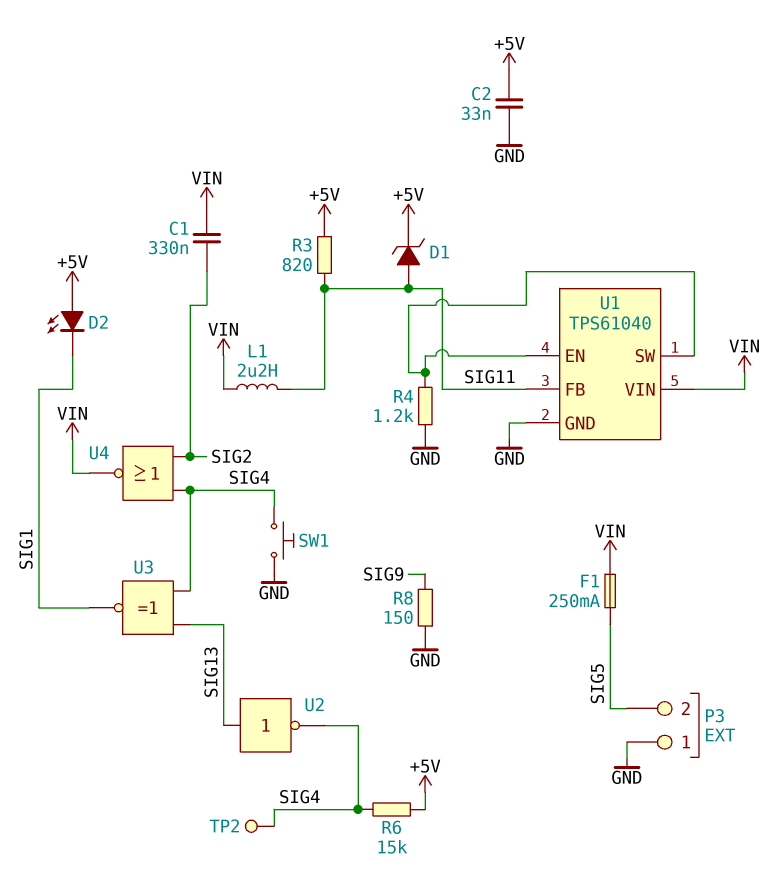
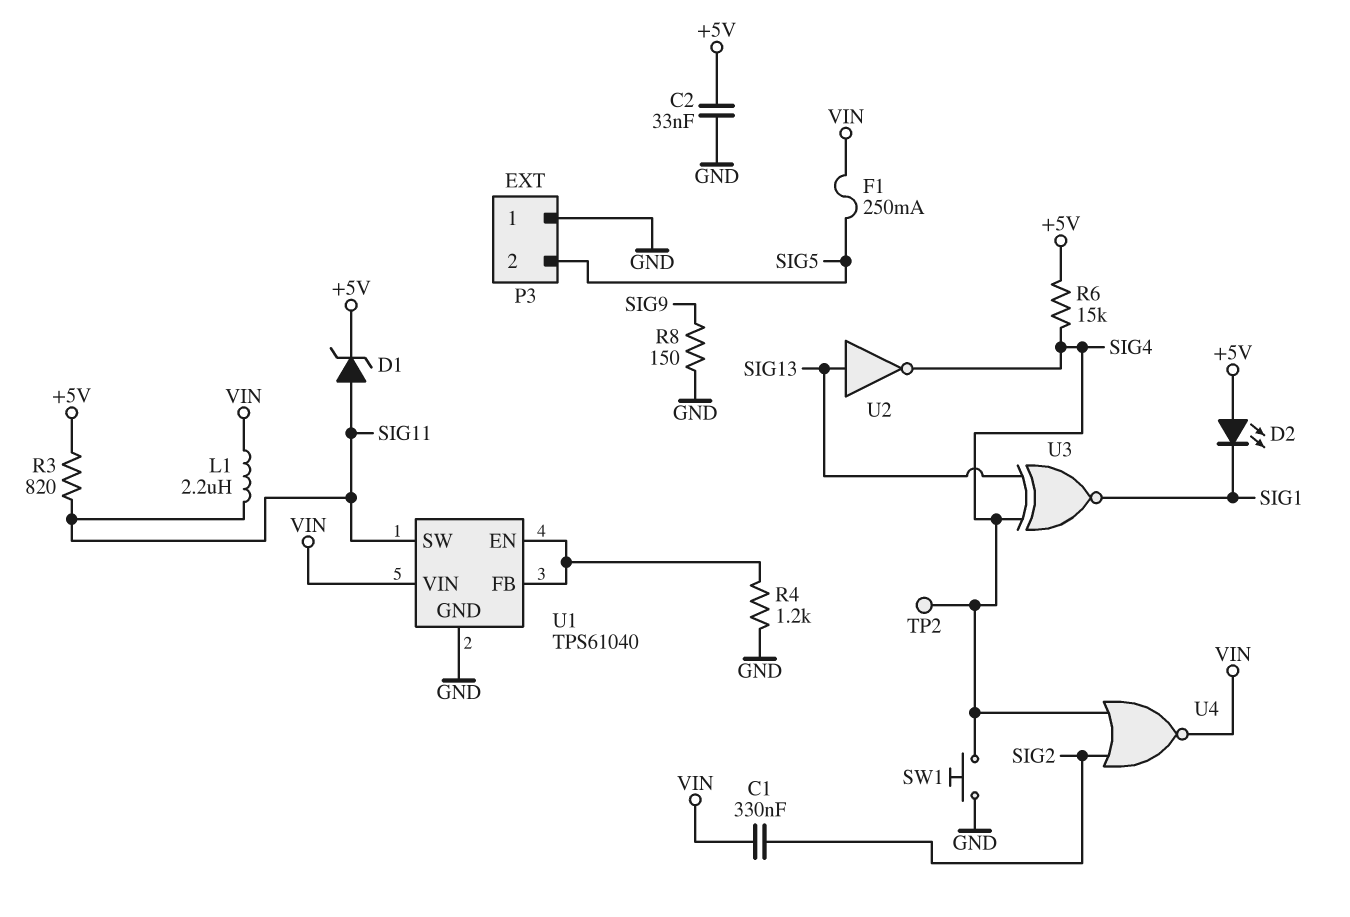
U1 pin FB: SIG11 -> U1/EN
U1 pin SW: U1/EN -> SIG11

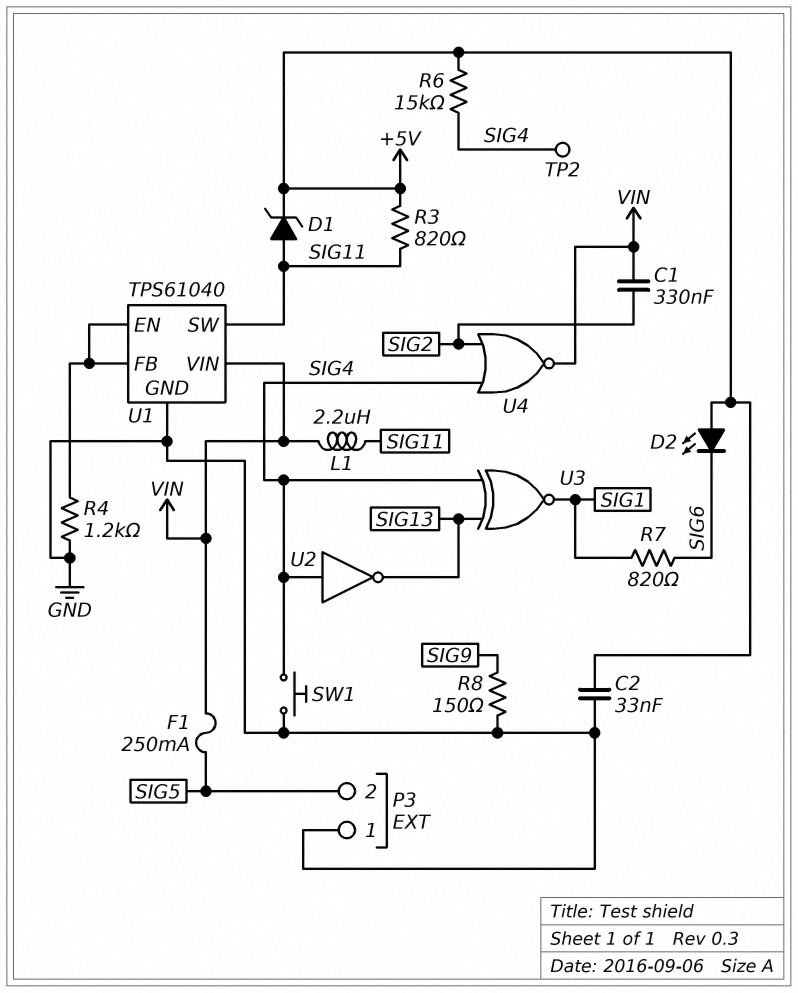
D2: LED (A +5V, K SIG1) -> LED (A +5V, K SIG6)
R7: none -> 820 (SIG1, SIG6)
U2: NOT (in SIG13, out SIG4) -> NOT (in SIG4, out SIG13)

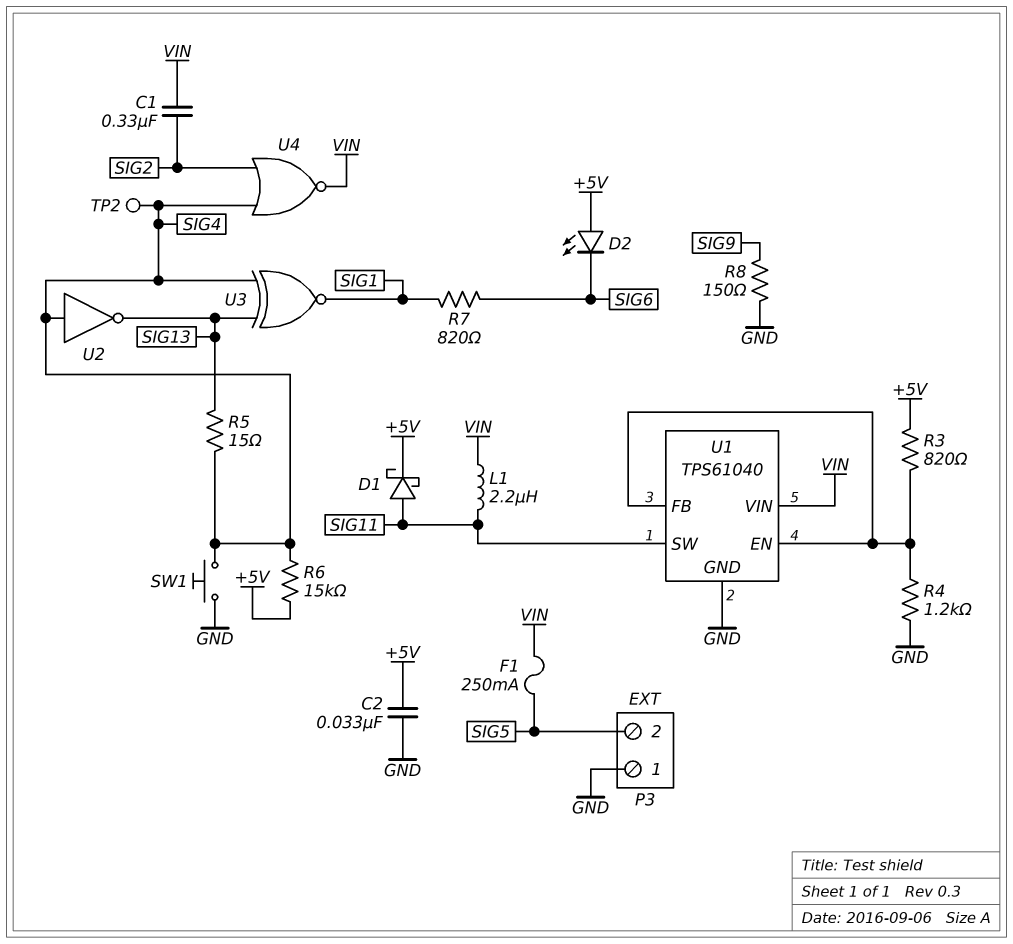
D1: zener (A SIG11, K +5V) -> schottky (A SIG11, K +5V)
R3: 820 (+5V, SIG11) -> 820 (+5V, U1/EN)
R5: none -> 15 (SIG4, SIG13)

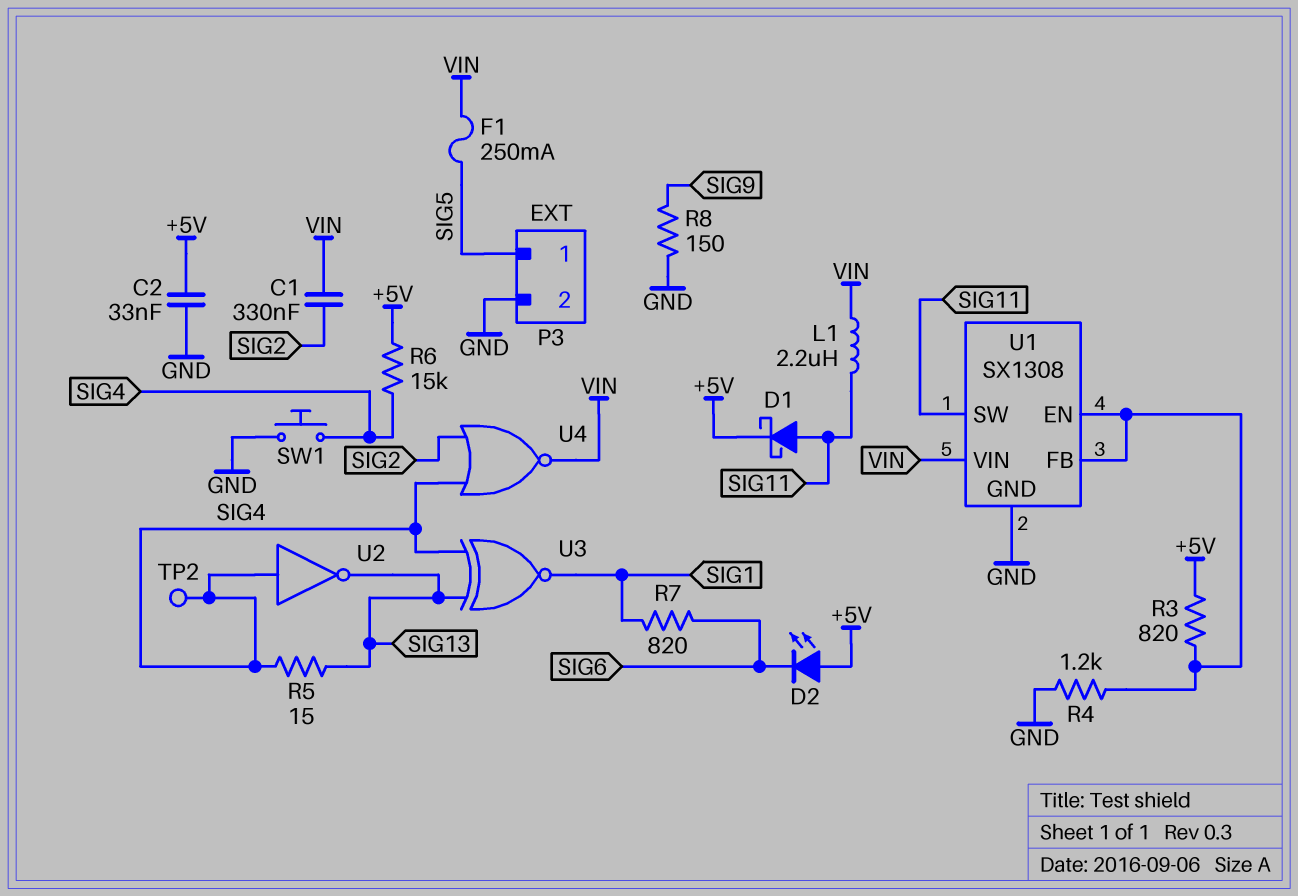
P3 pin 1: GND -> SIG5
P3 pin 2: SIG5 -> GND
U1: TPS61040 -> SX1308

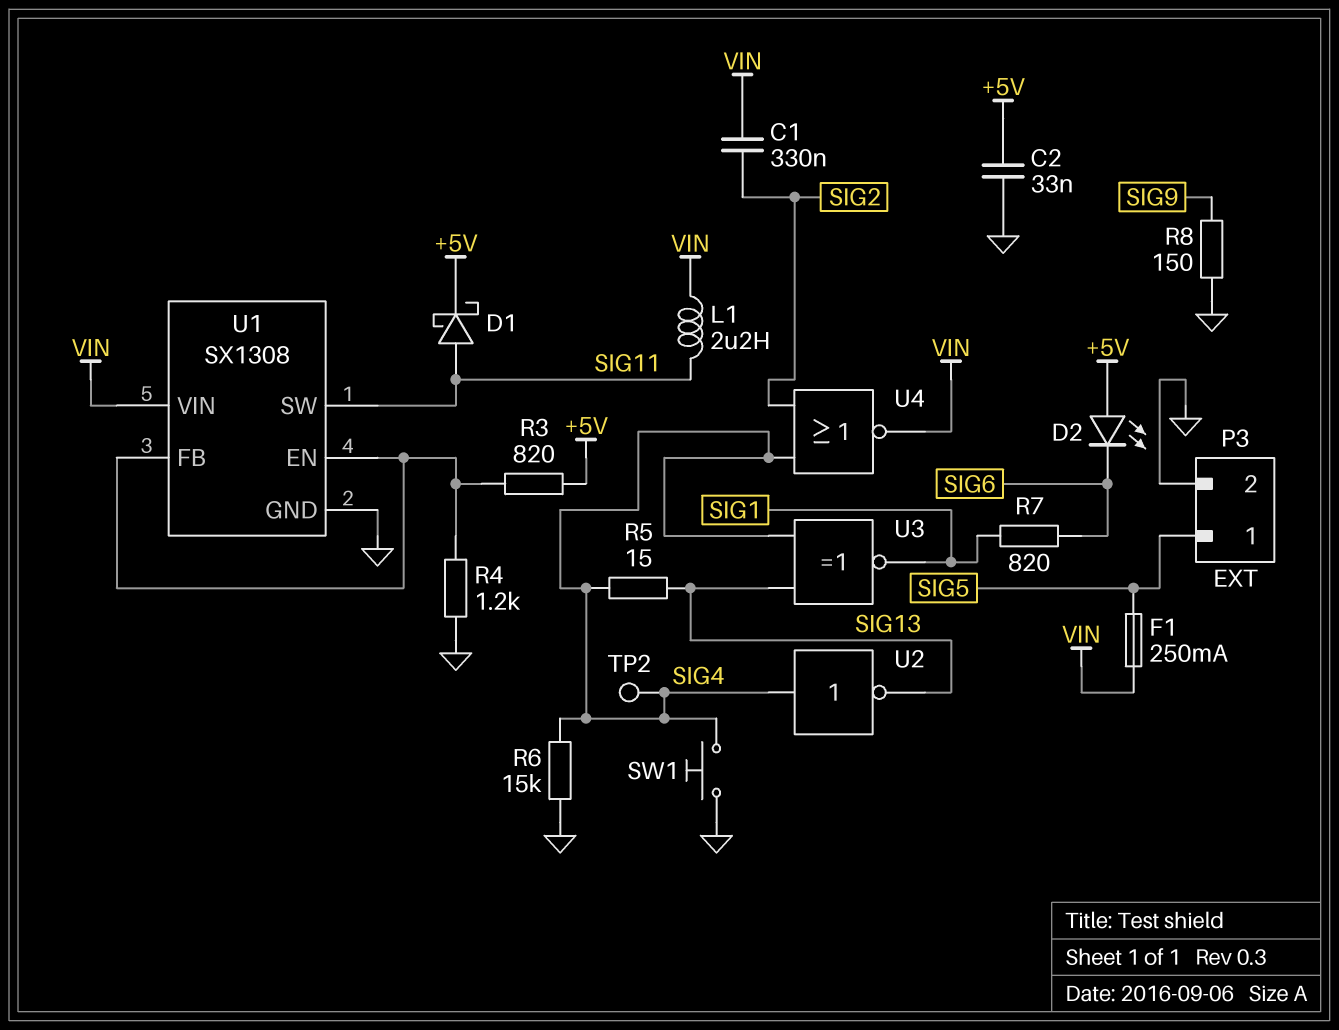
R6: 15k (+5V, SIG4) -> 15k (GND, SIG4)

